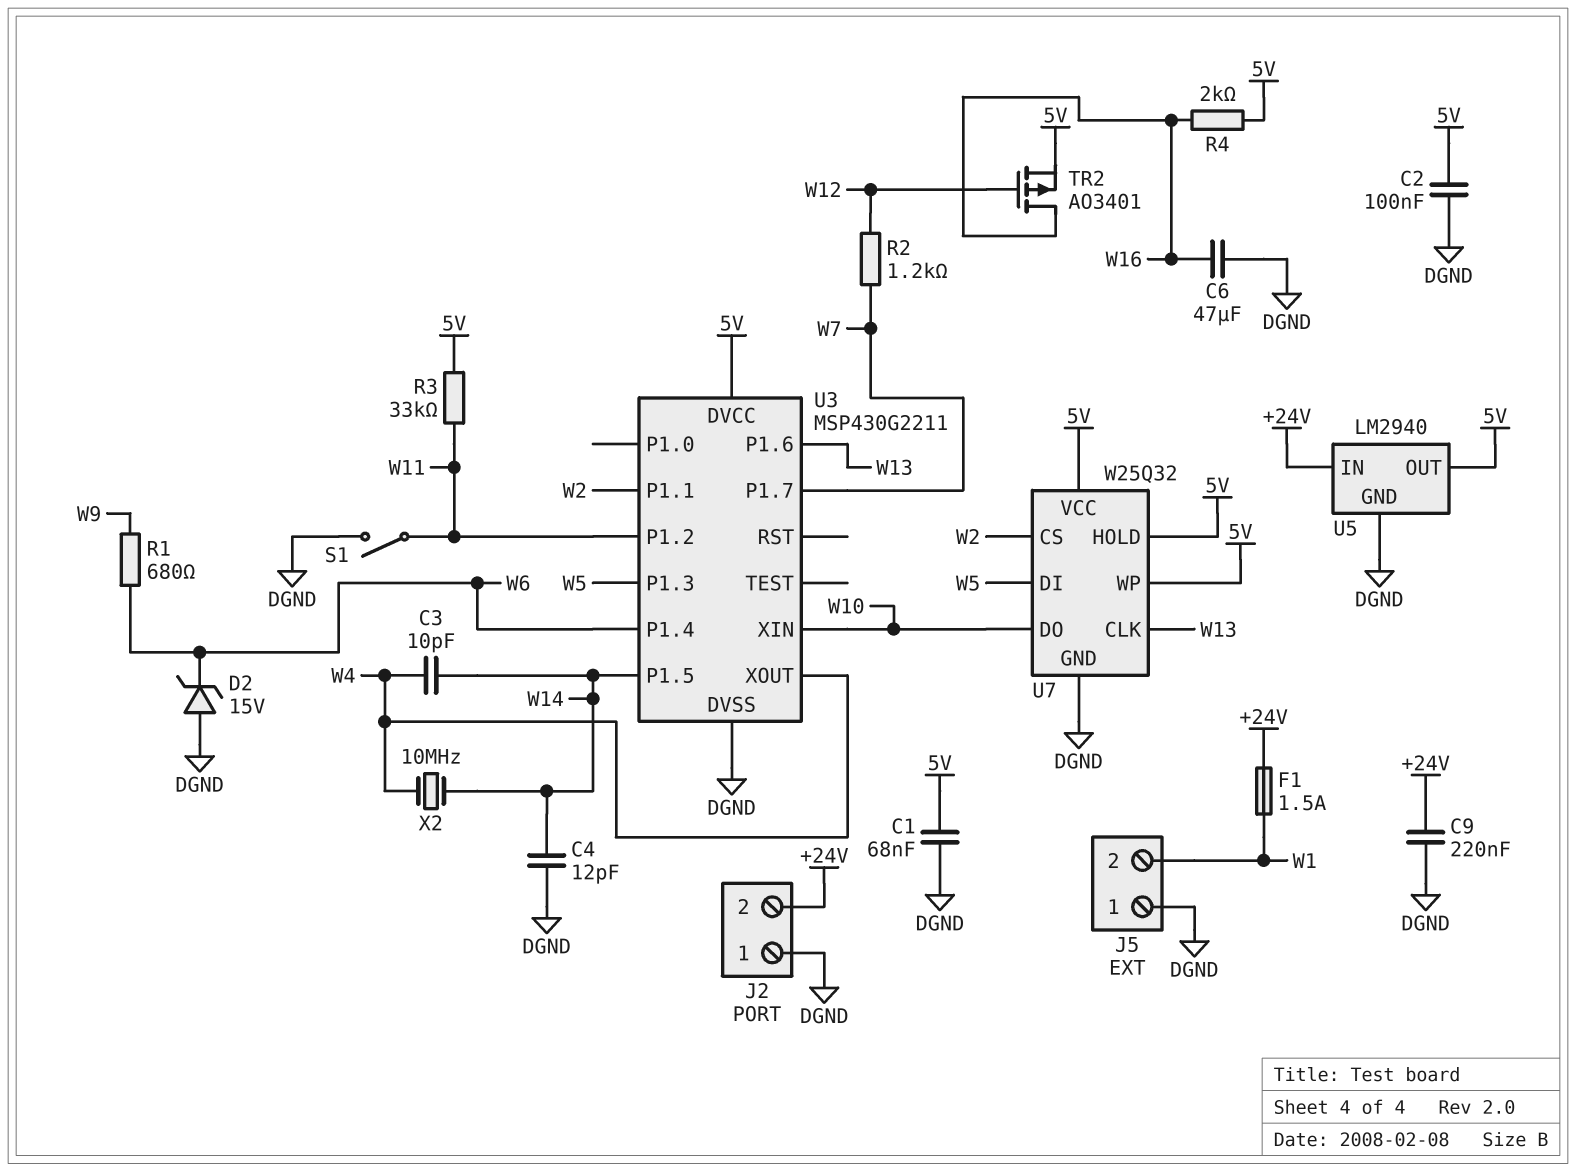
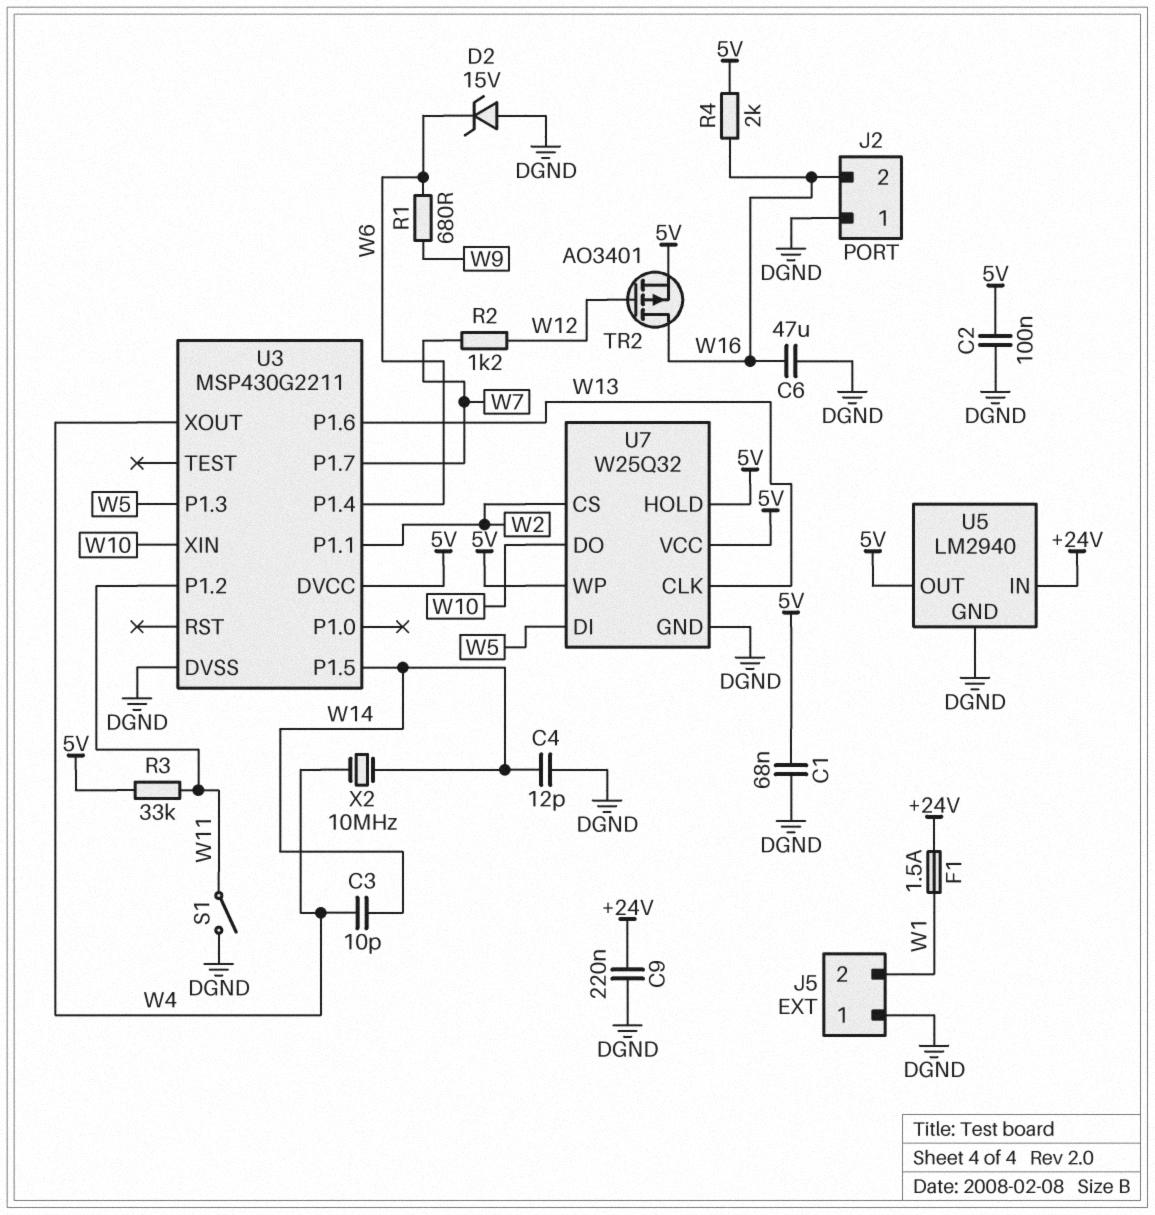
J2 pin 2: +24V -> W16

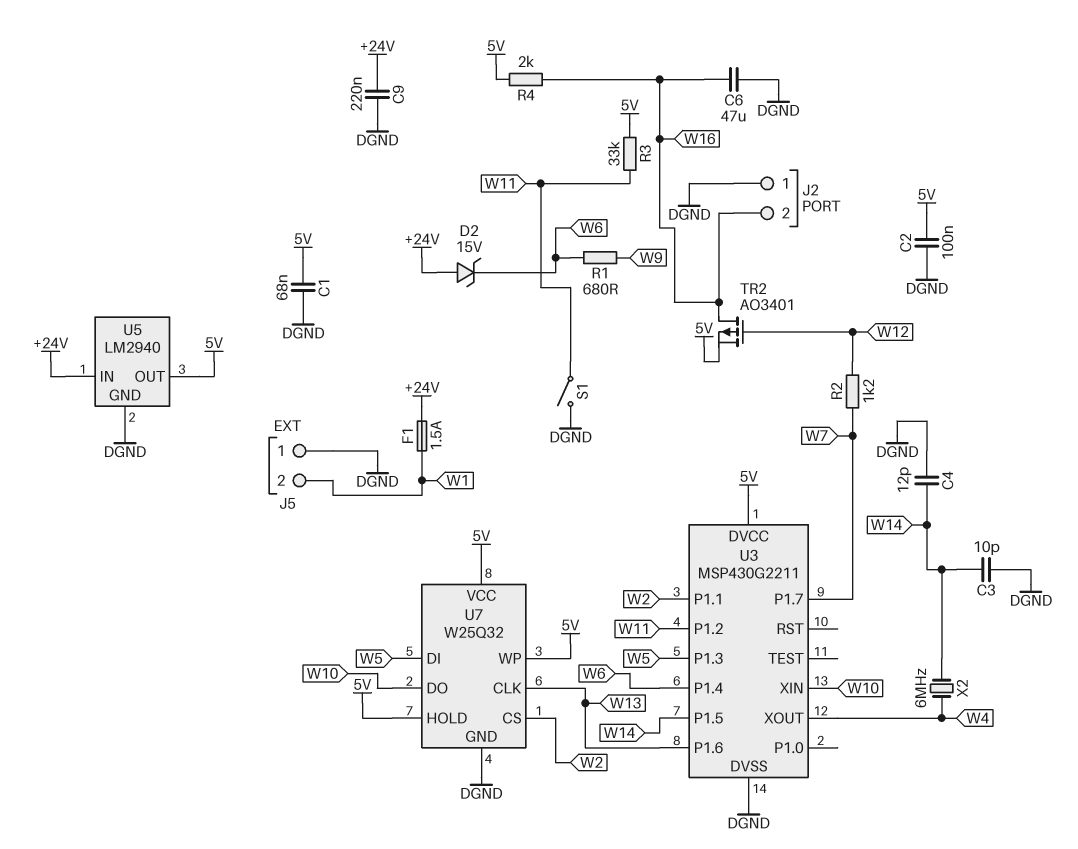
C3: 10pF (W4, W14) -> 10pF (DGND, W14)
D2: zener 15V (A DGND, K W6) -> zener 15V (A +24V, K W6)
X2: 10MHz (W4, W14) -> 6MHz (W4, W14)

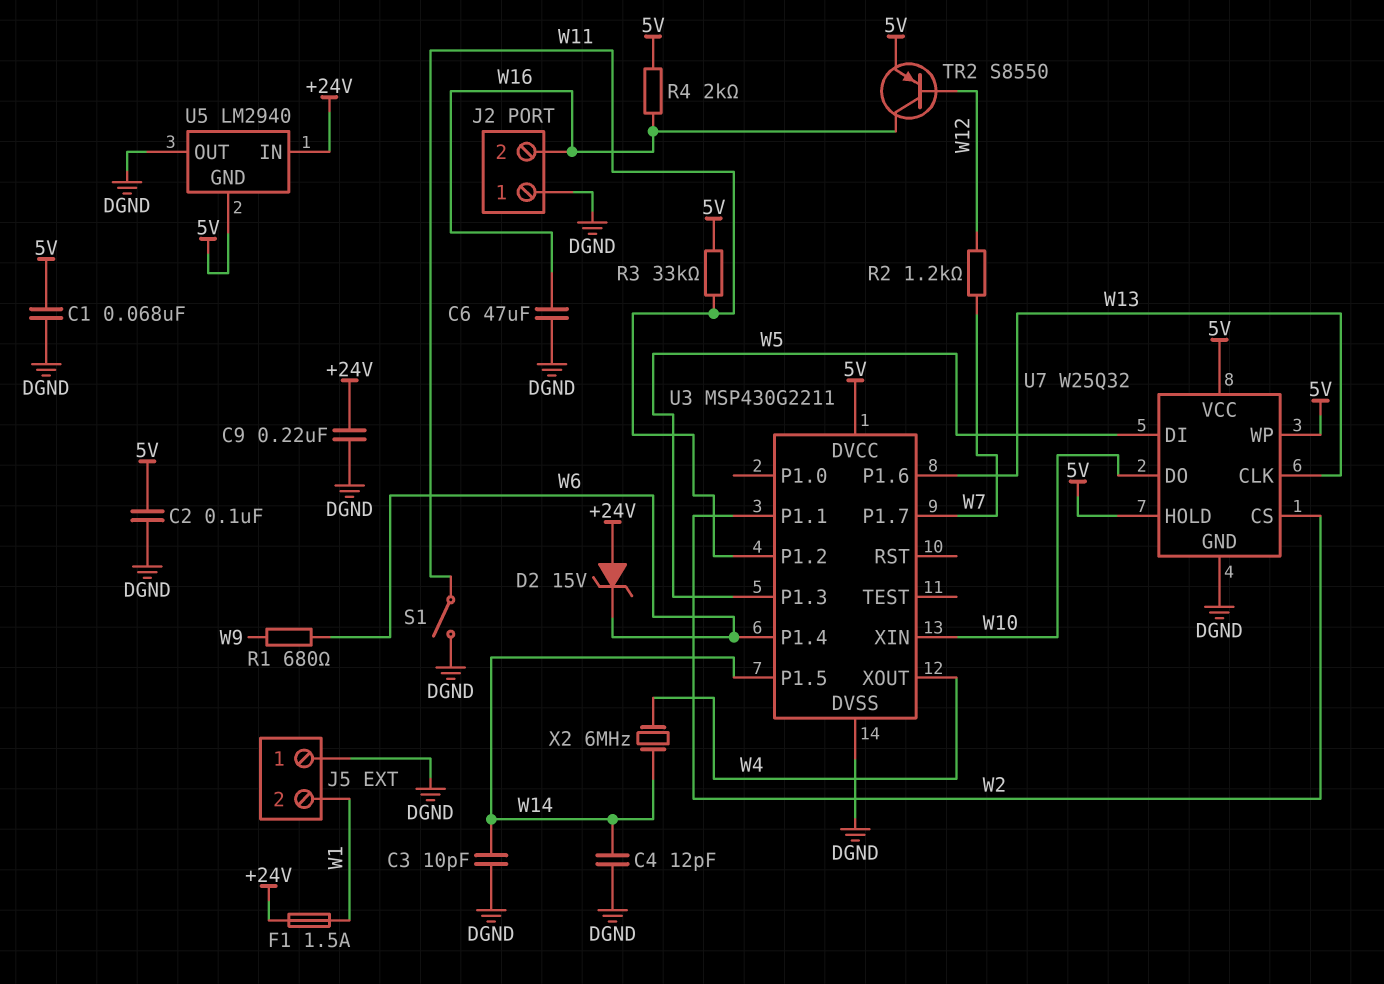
TR2: PMOS AO3401 (G W12, D W16, S 5V) -> PNP S8550 (B W12, C W16, E 5V)
U5 pin GND: DGND -> 5V
U5 pin OUT: 5V -> DGND

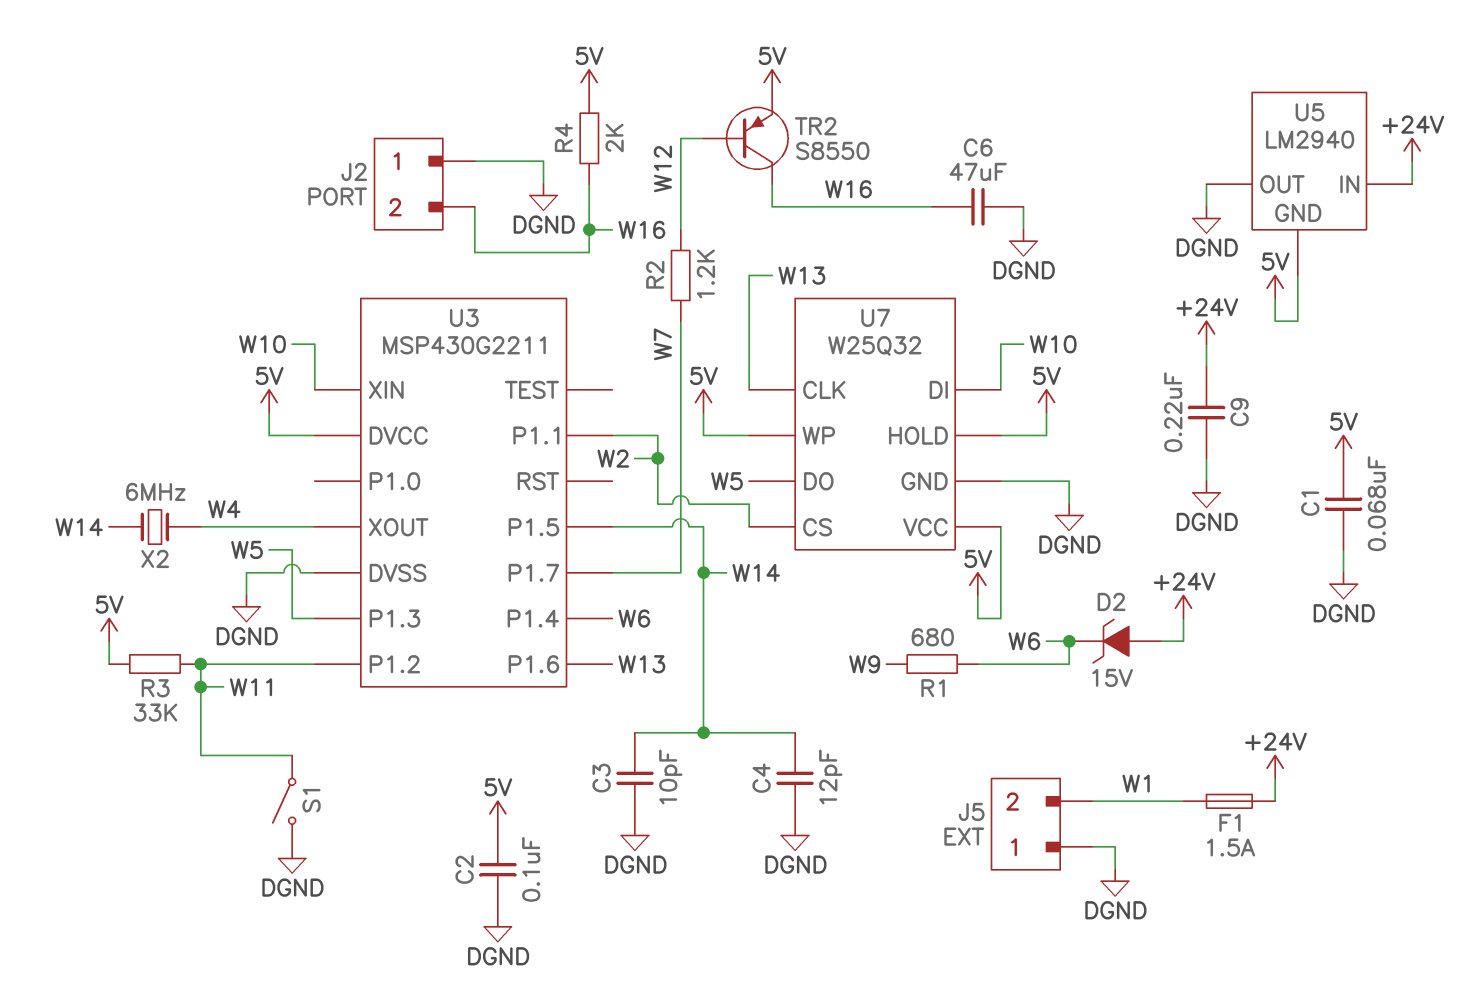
U7 pin DI: W5 -> W10
U7 pin DO: W10 -> W5

